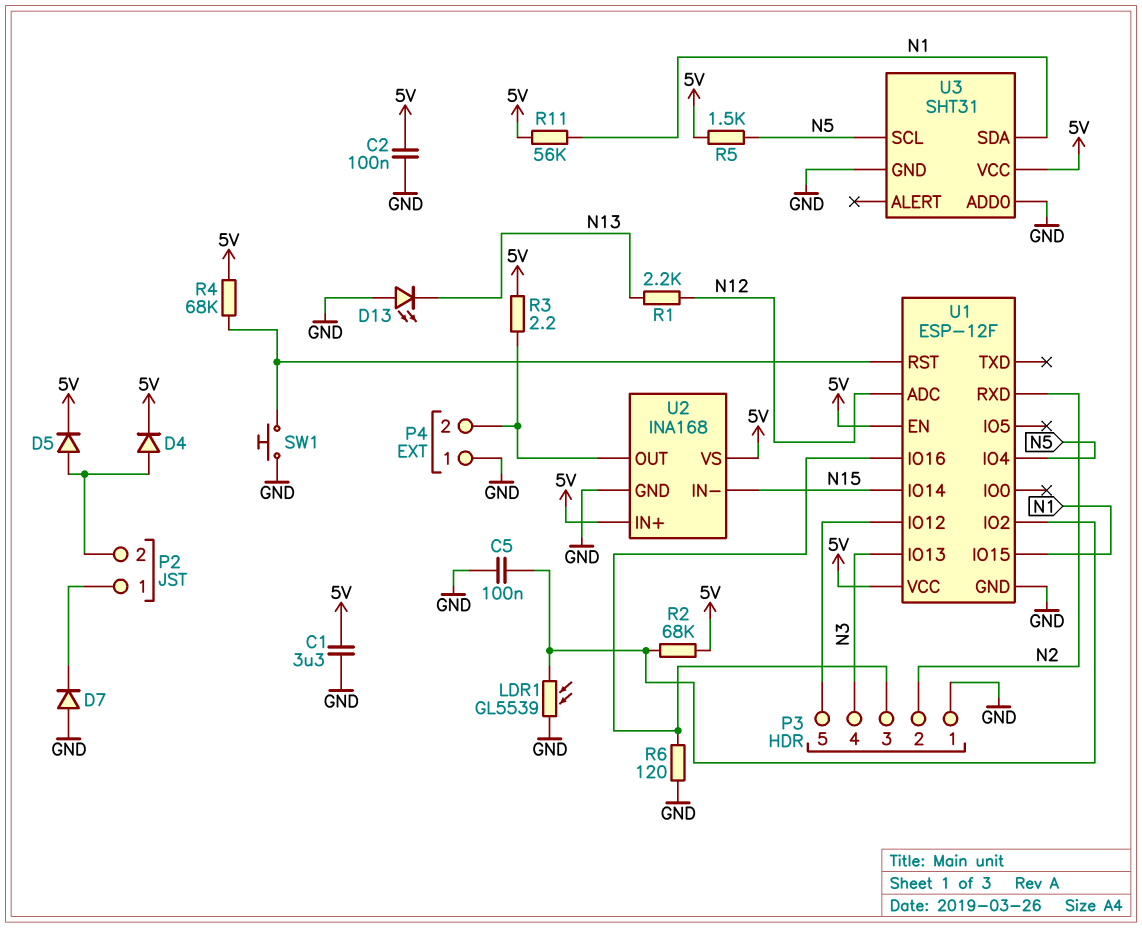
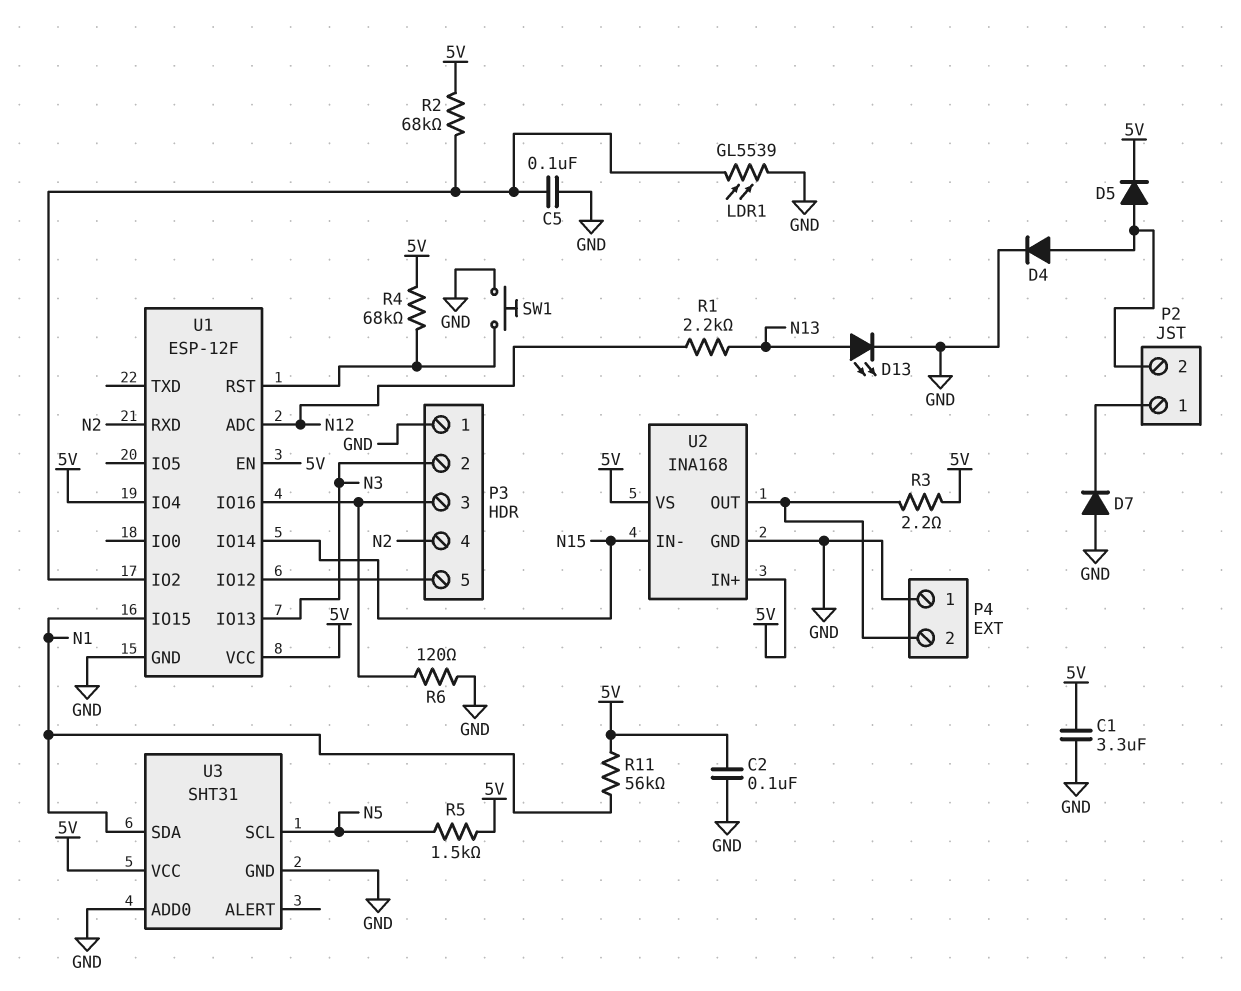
D4: diode (A P2/2, K 5V) -> diode (A P2/2, K GND)
D13: LED (A GND, K N13) -> LED (A N13, K GND)
P3 pin 2: N2 -> N3
P3 pin 4: N3 -> N2
U1 pin IO4: N5 -> 5V

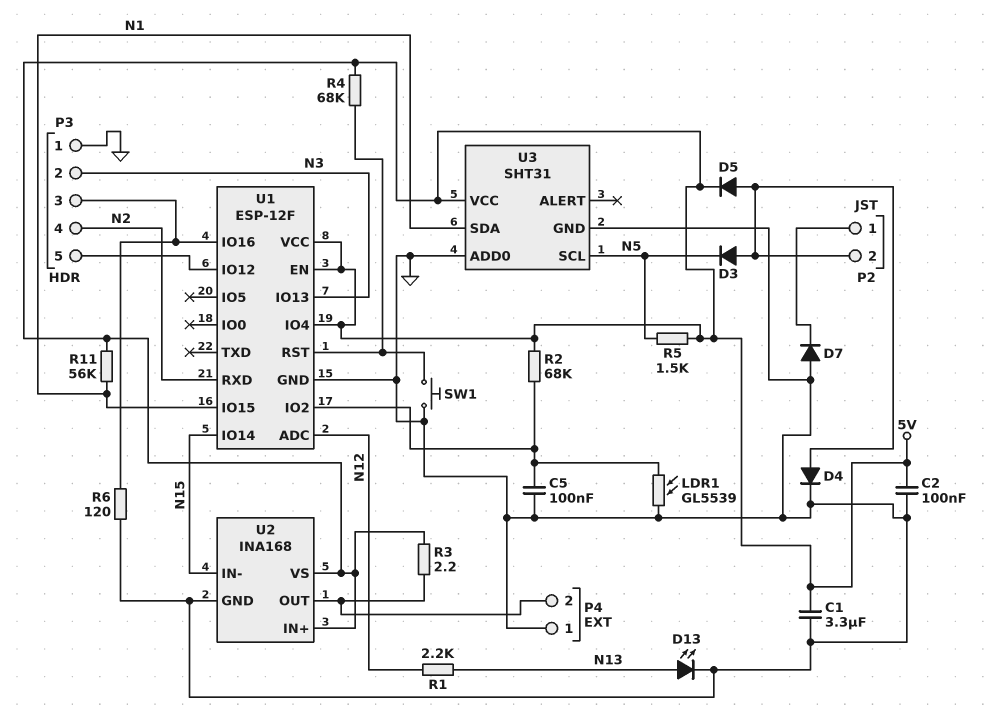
D3: none -> diode (A P2/2, K N5)

